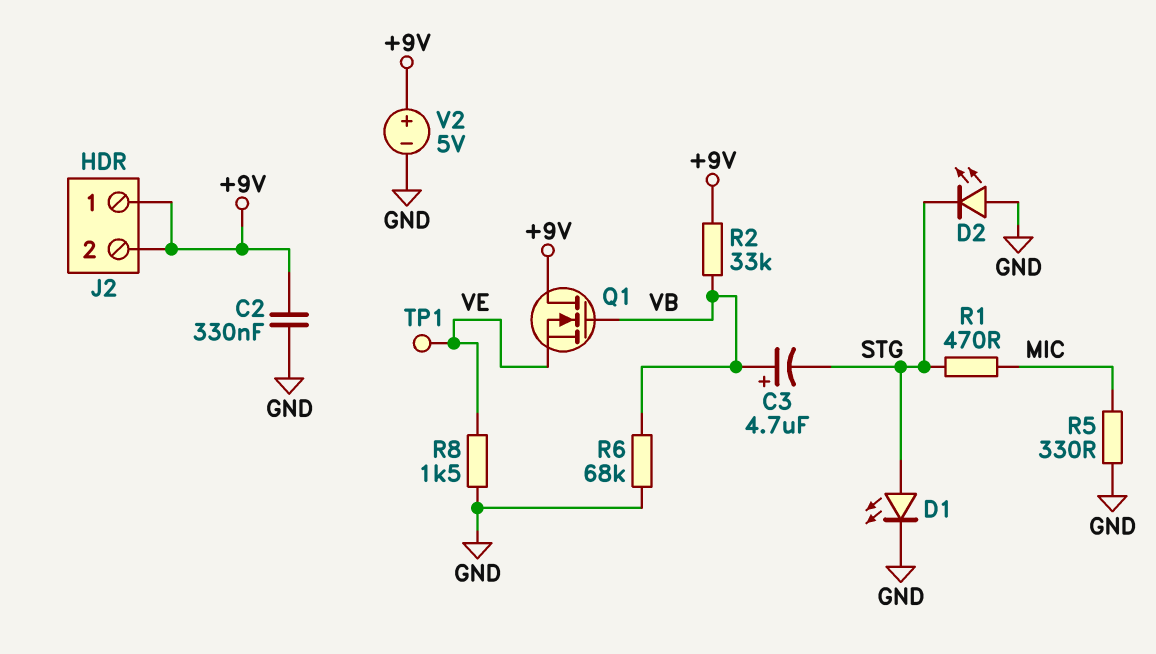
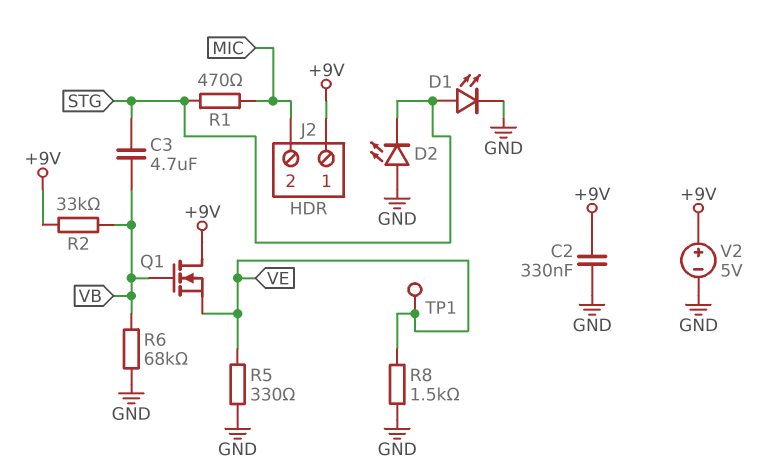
C3: 4.7uF (plus VB, minus STG) -> 4.7uF (STG, VB)
J2 pin 2: +9V -> MIC
R5: 330 (GND, MIC) -> 330 (GND, VE)

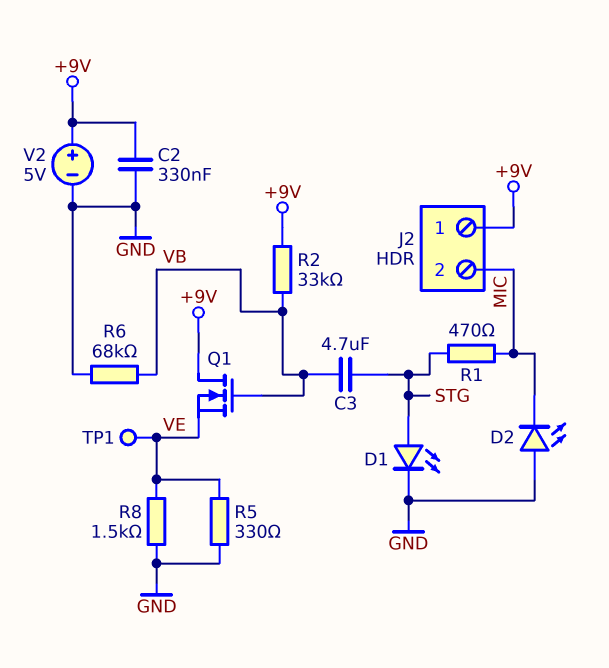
D2: LED (A GND, K STG) -> LED (A GND, K MIC)

